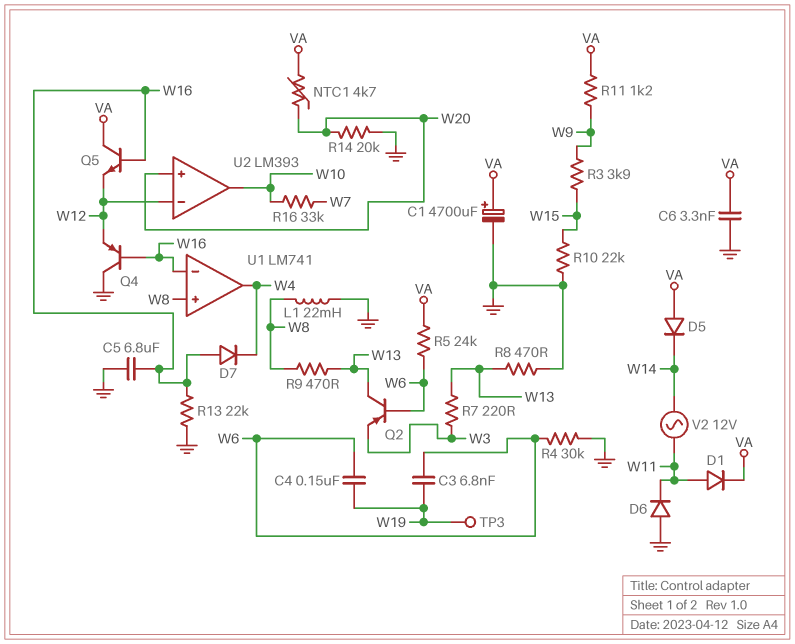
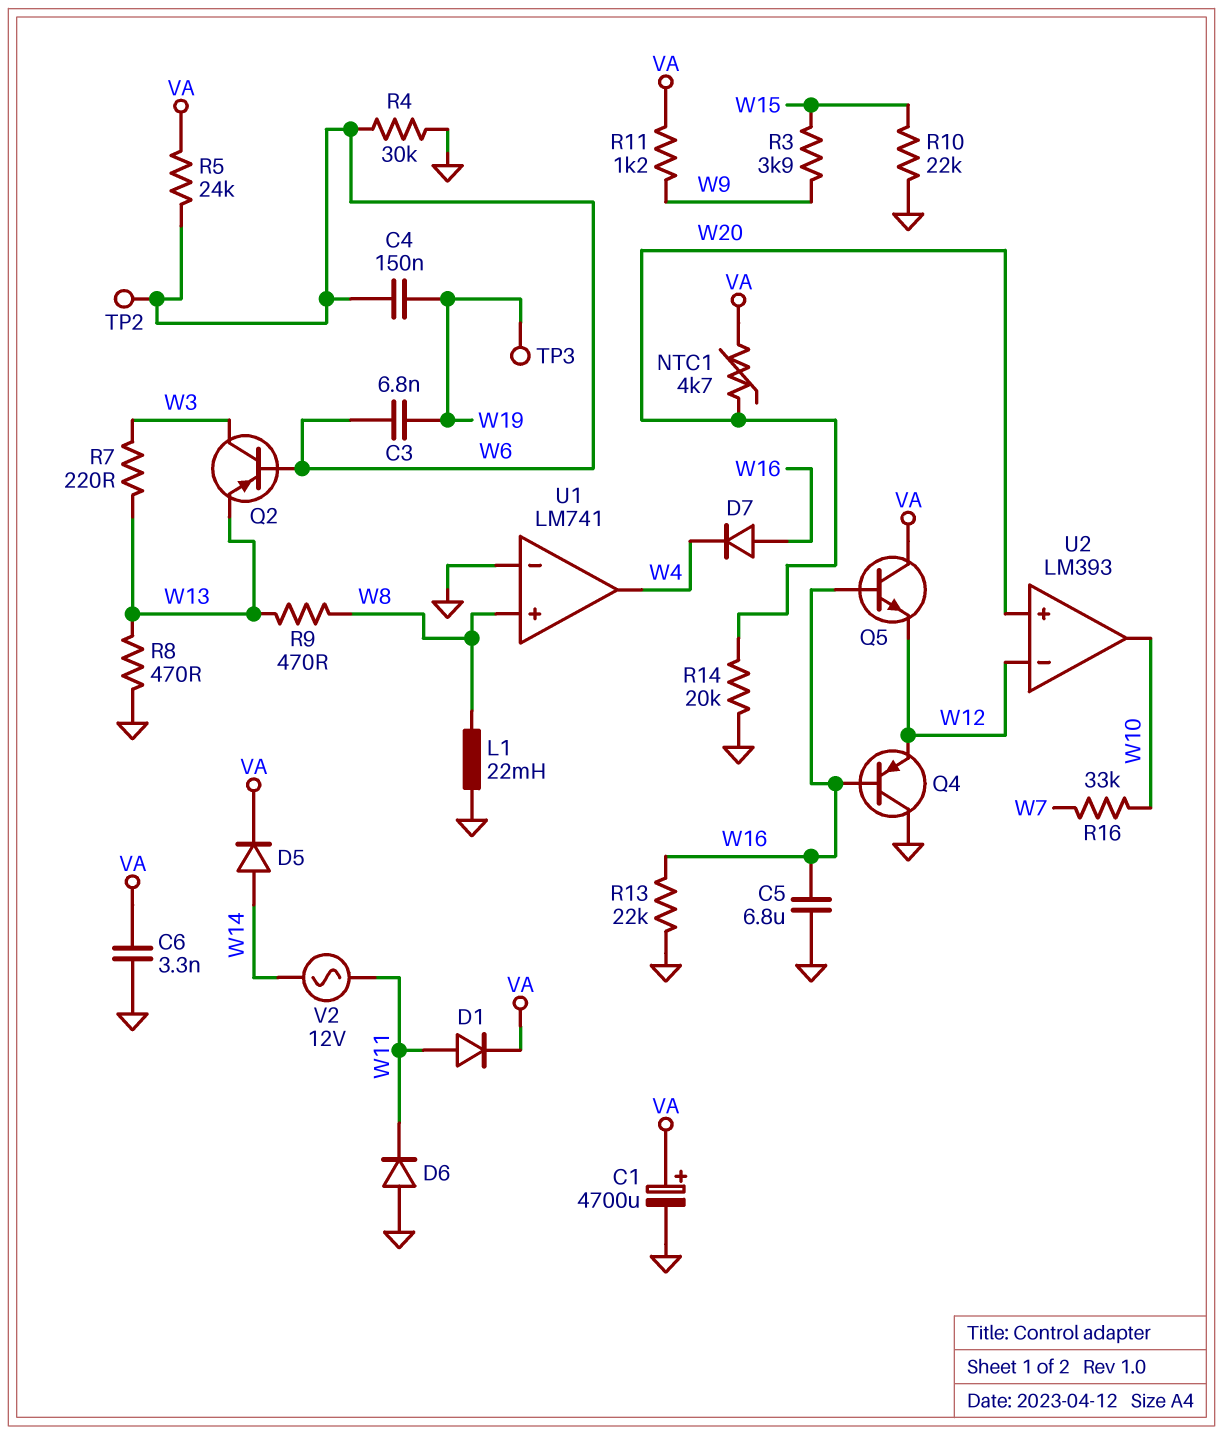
D5: diode (A VA, K W14) -> diode (A W14, K VA)
Q2: PNP (B W6, C W13, E W3) -> PNP (B W6, C W3, E W13)
TP2: none -> test point (W6)
U1 pin in-: W16 -> GND

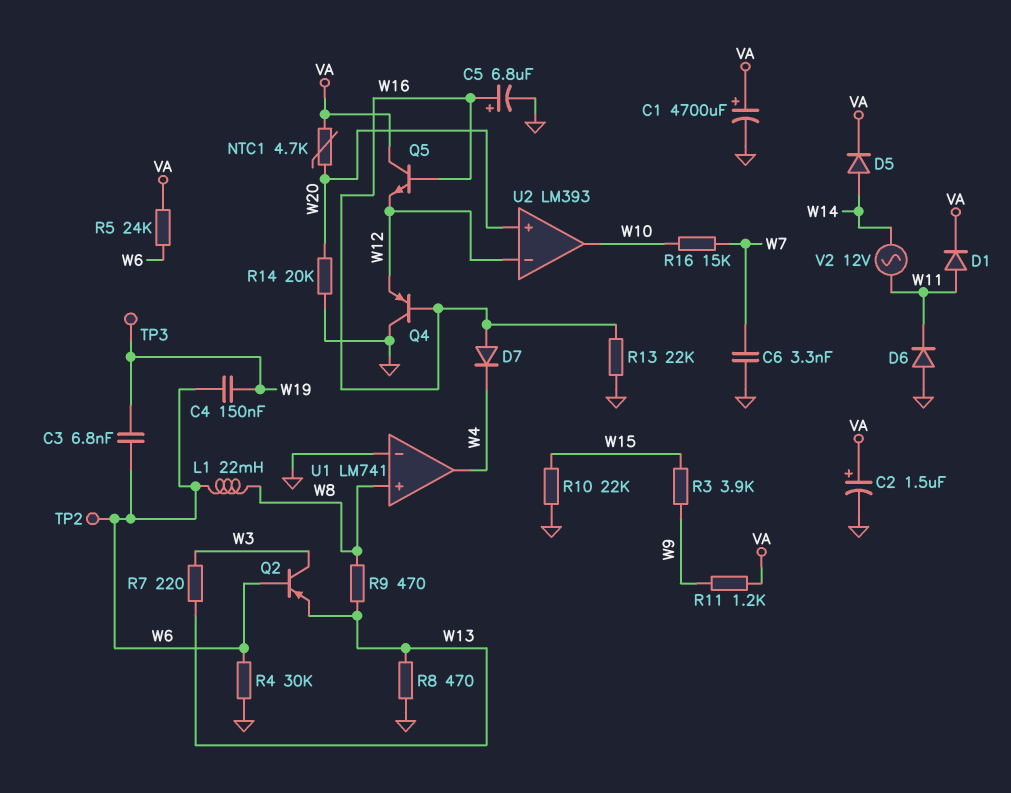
C2: none -> 1.5uF (plus VA, minus GND)
C5: 6.8uF (GND, W16) -> 6.8uF (plus W16, minus GND)
C6: 3.3nF (GND, VA) -> 3.3nF (GND, W7)
L1: 22mH (GND, W8) -> 22mH (W6, W8)
R16: 33k (W7, W10) -> 15k (W7, W10)

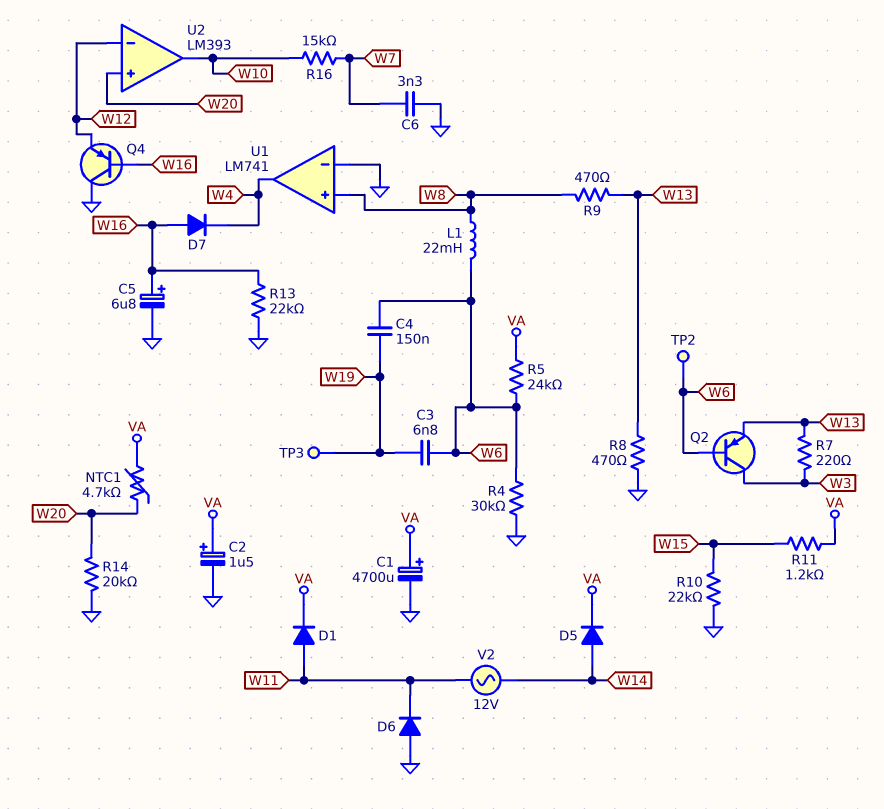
Q5: NPN (B W16, C VA, E W12) -> none
R3: 3.9k (W9, W15) -> none
R11: 1.2k (VA, W9) -> 1.2k (VA, W15)

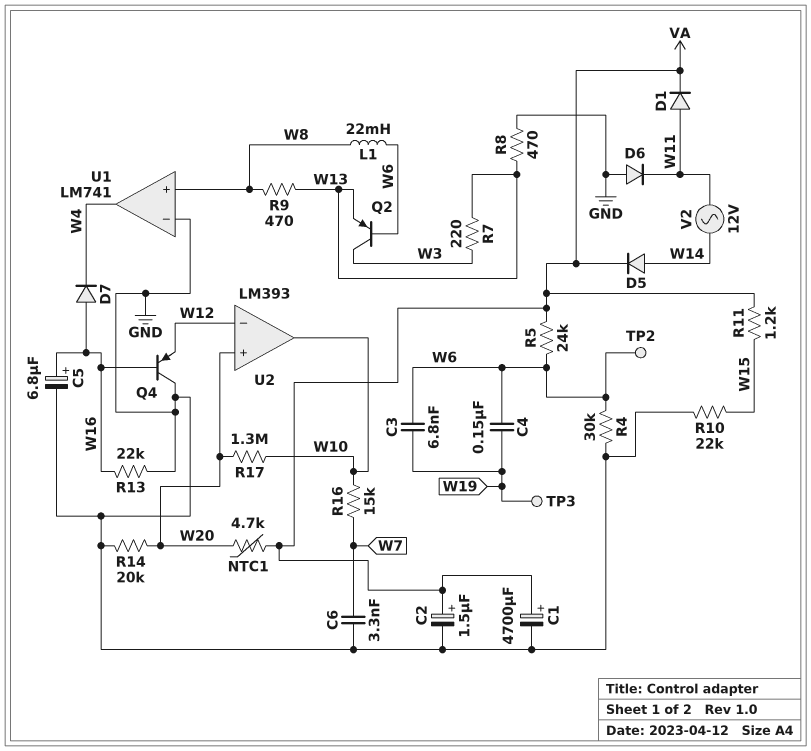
R17: none -> 1.3M (W10, W20)

